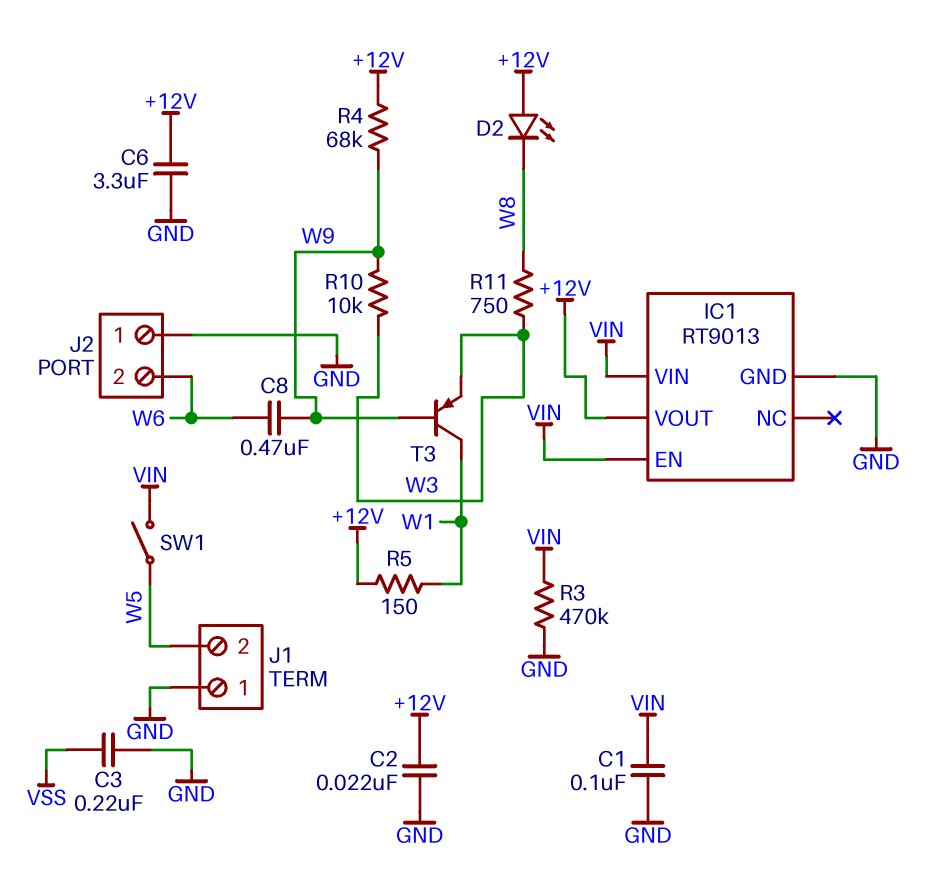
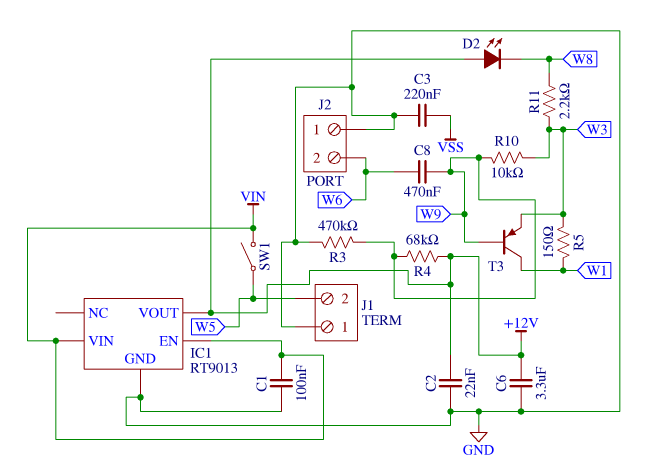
R3: 470k (GND, VIN) -> 470k (GND, W9)
R5: 150 (+12V, W1) -> 150 (W1, W3)
R11: 750 (W3, W8) -> 2.2k (W3, W8)

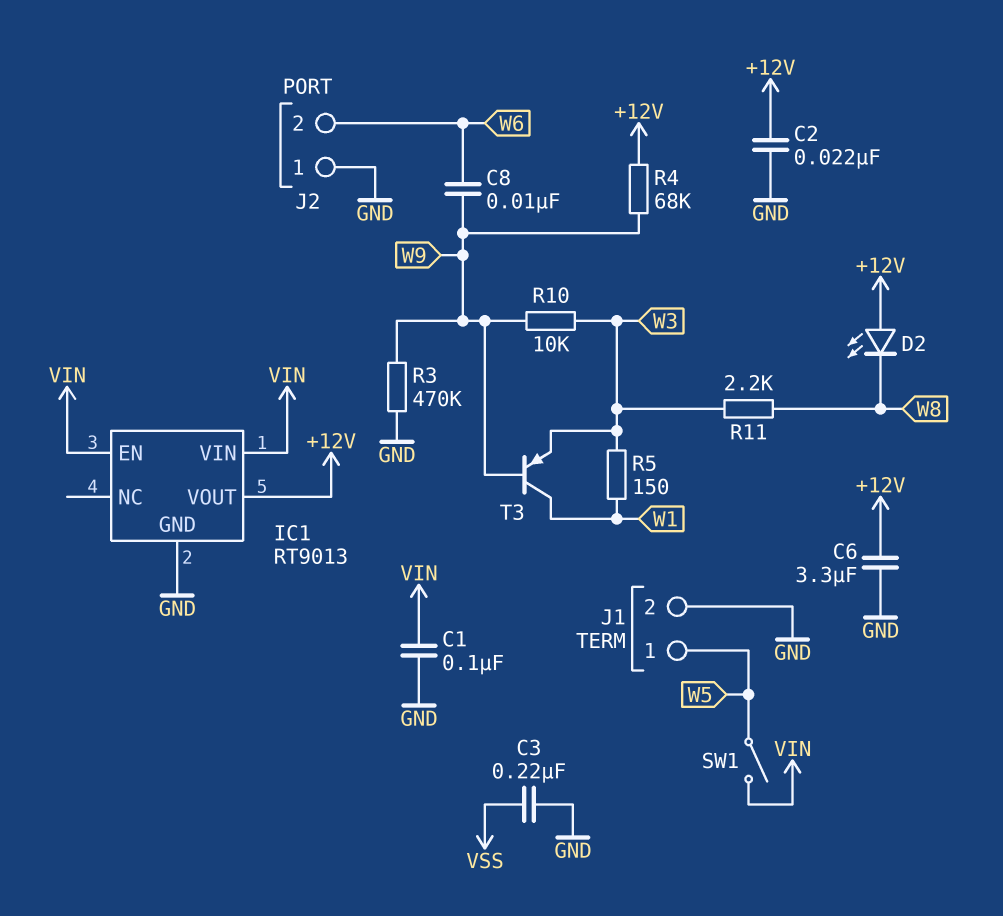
C8: 470nF (W6, W9) -> 10nF (W6, W9)
J1 pin 1: GND -> W5
J1 pin 2: W5 -> GND

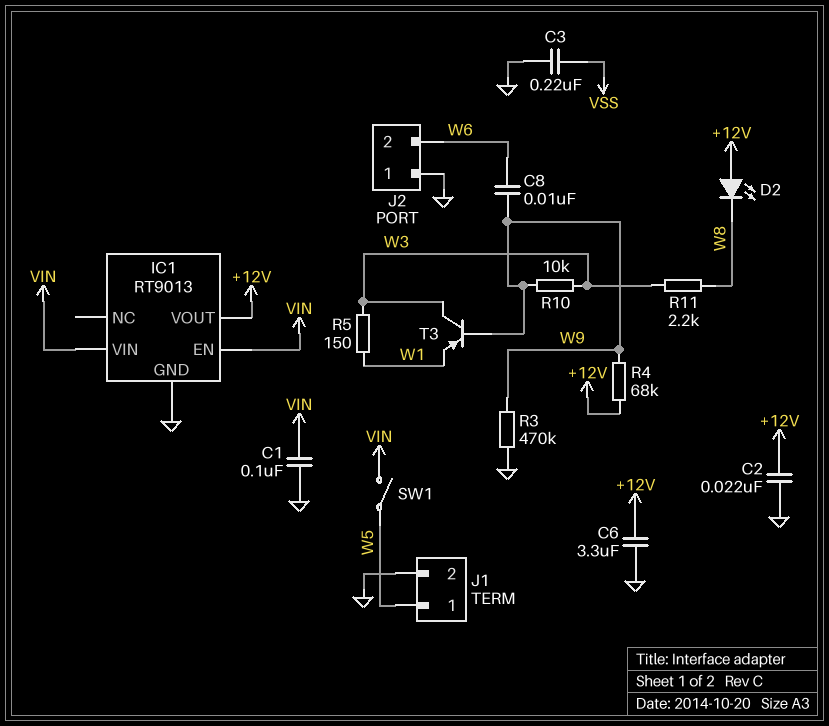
T3: PNP (B W9, C W1, E W3) -> PNP (B W9, C W3, E W1)

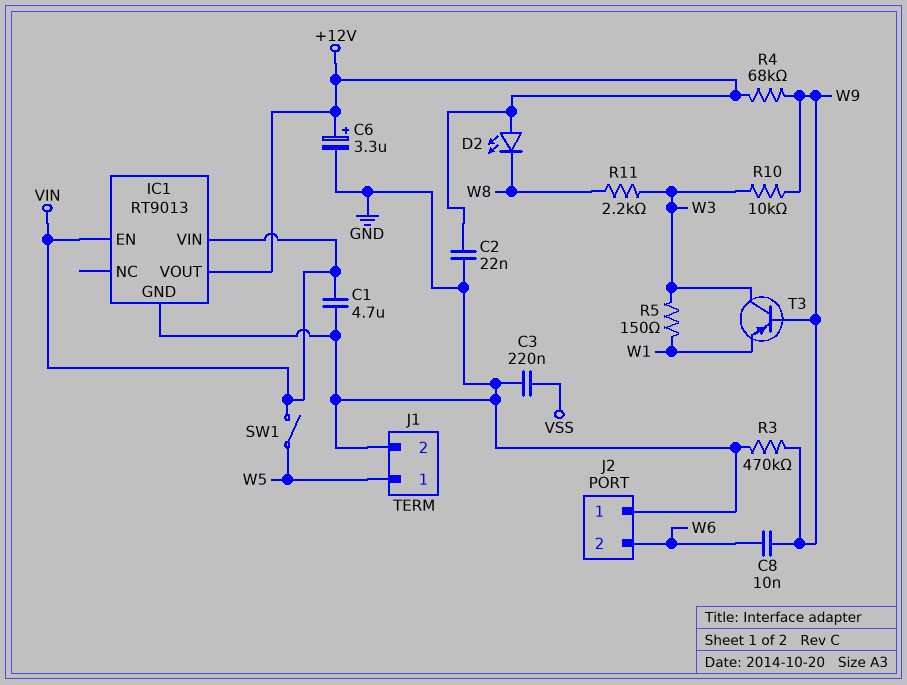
C1: 100nF (GND, VIN) -> 4.7uF (GND, VIN)
C6: 3.3uF (+12V, GND) -> 3.3uF (plus +12V, minus GND)

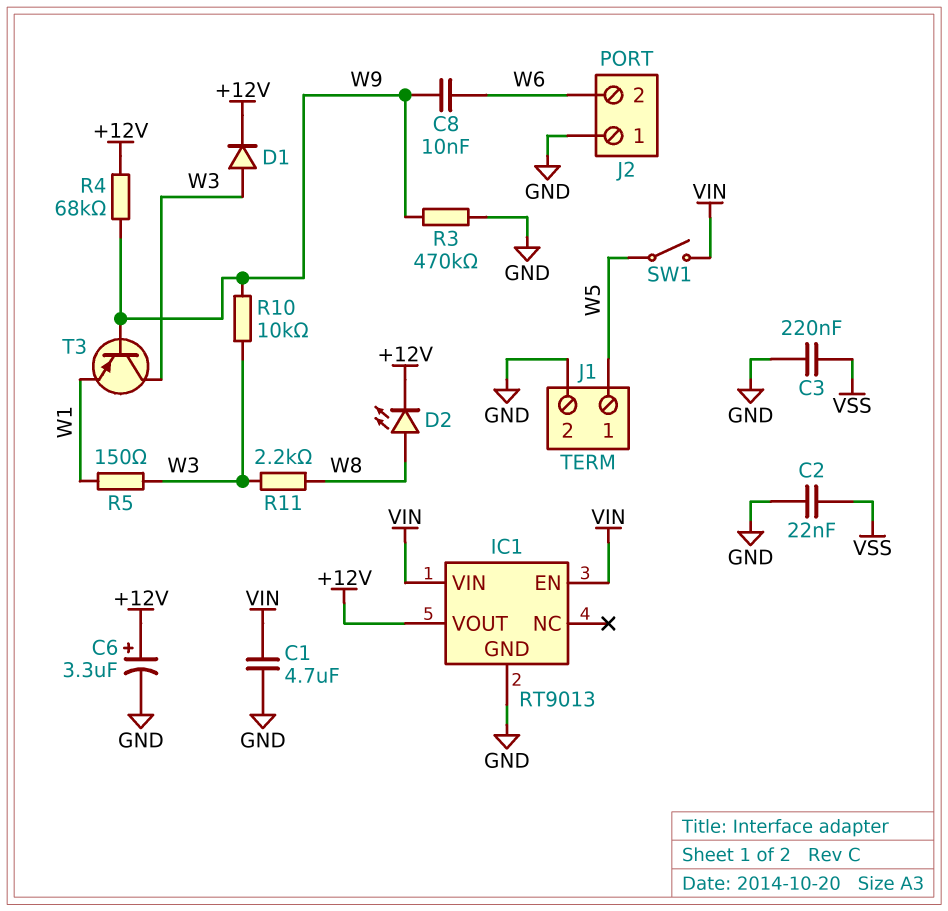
C2: 22nF (+12V, GND) -> 22nF (GND, VSS)
D1: none -> diode (A W3, K +12V)
D2: LED (A +12V, K W8) -> LED (A W8, K +12V)

